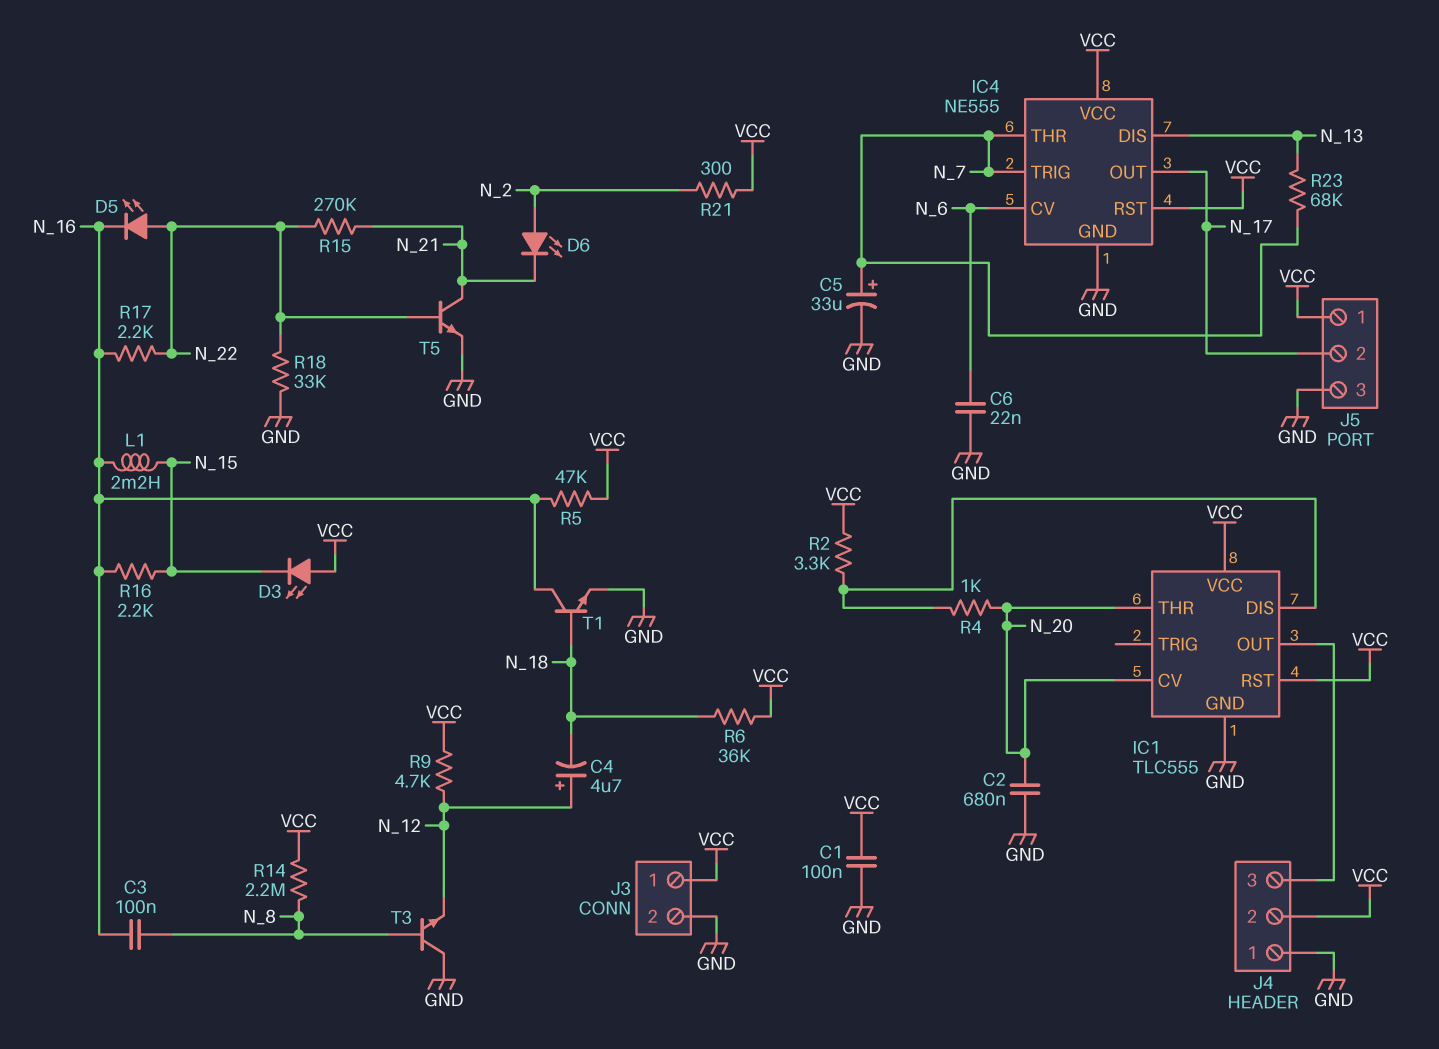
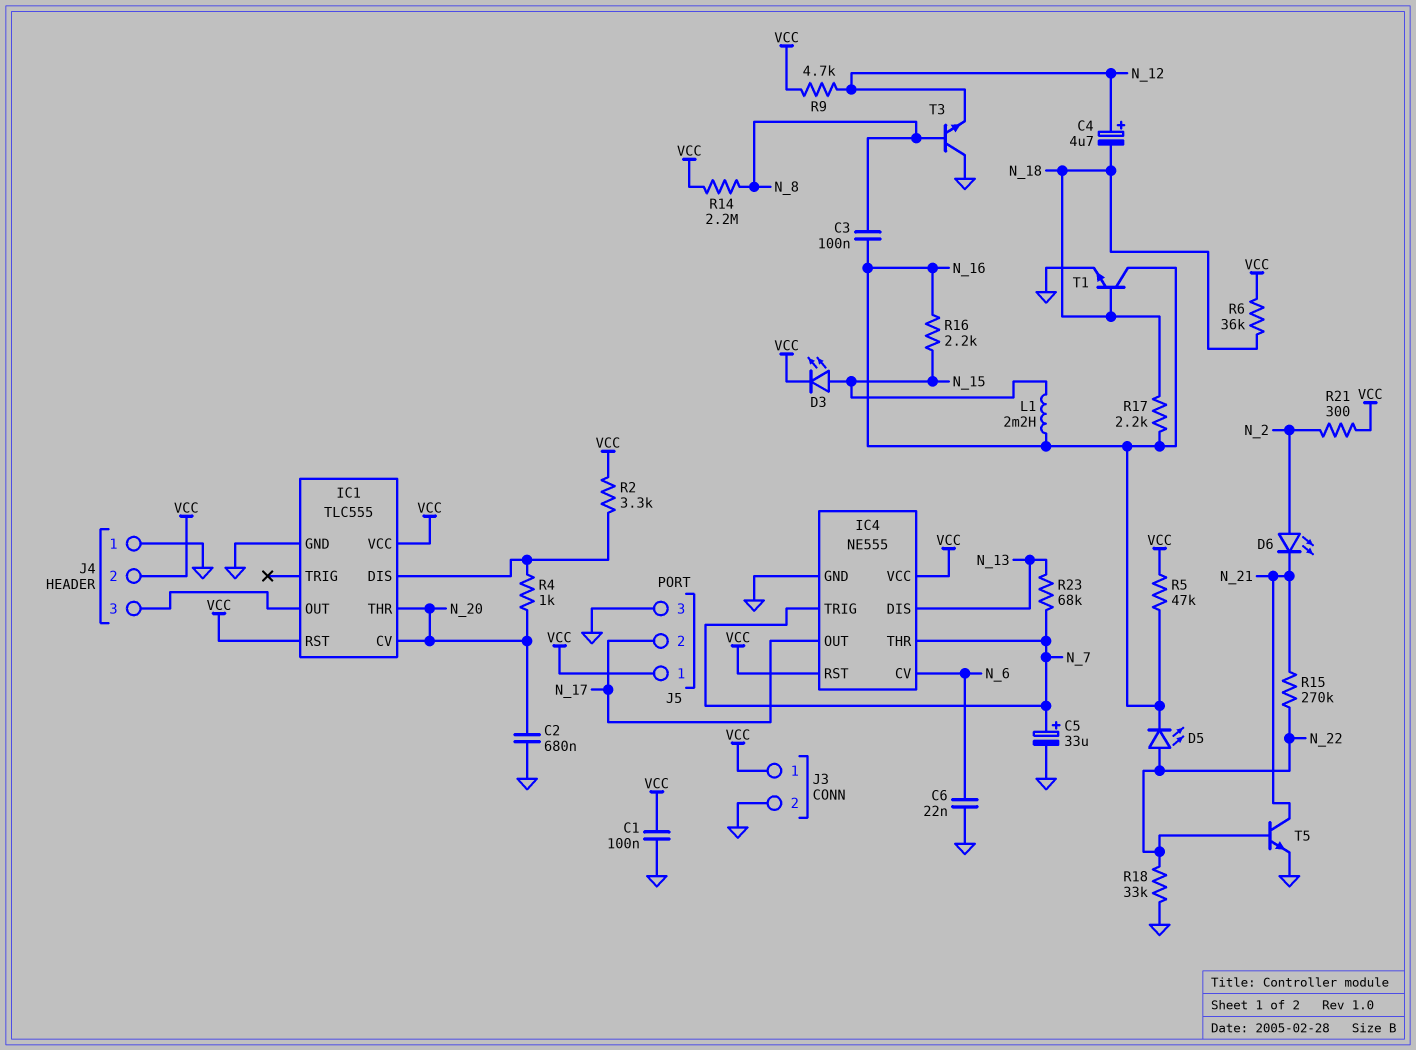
D3: LED (A VCC, K N_15) -> LED (A N_15, K VCC)
R17: 2.2k (N_16, N_22) -> 2.2k (N_16, N_18)

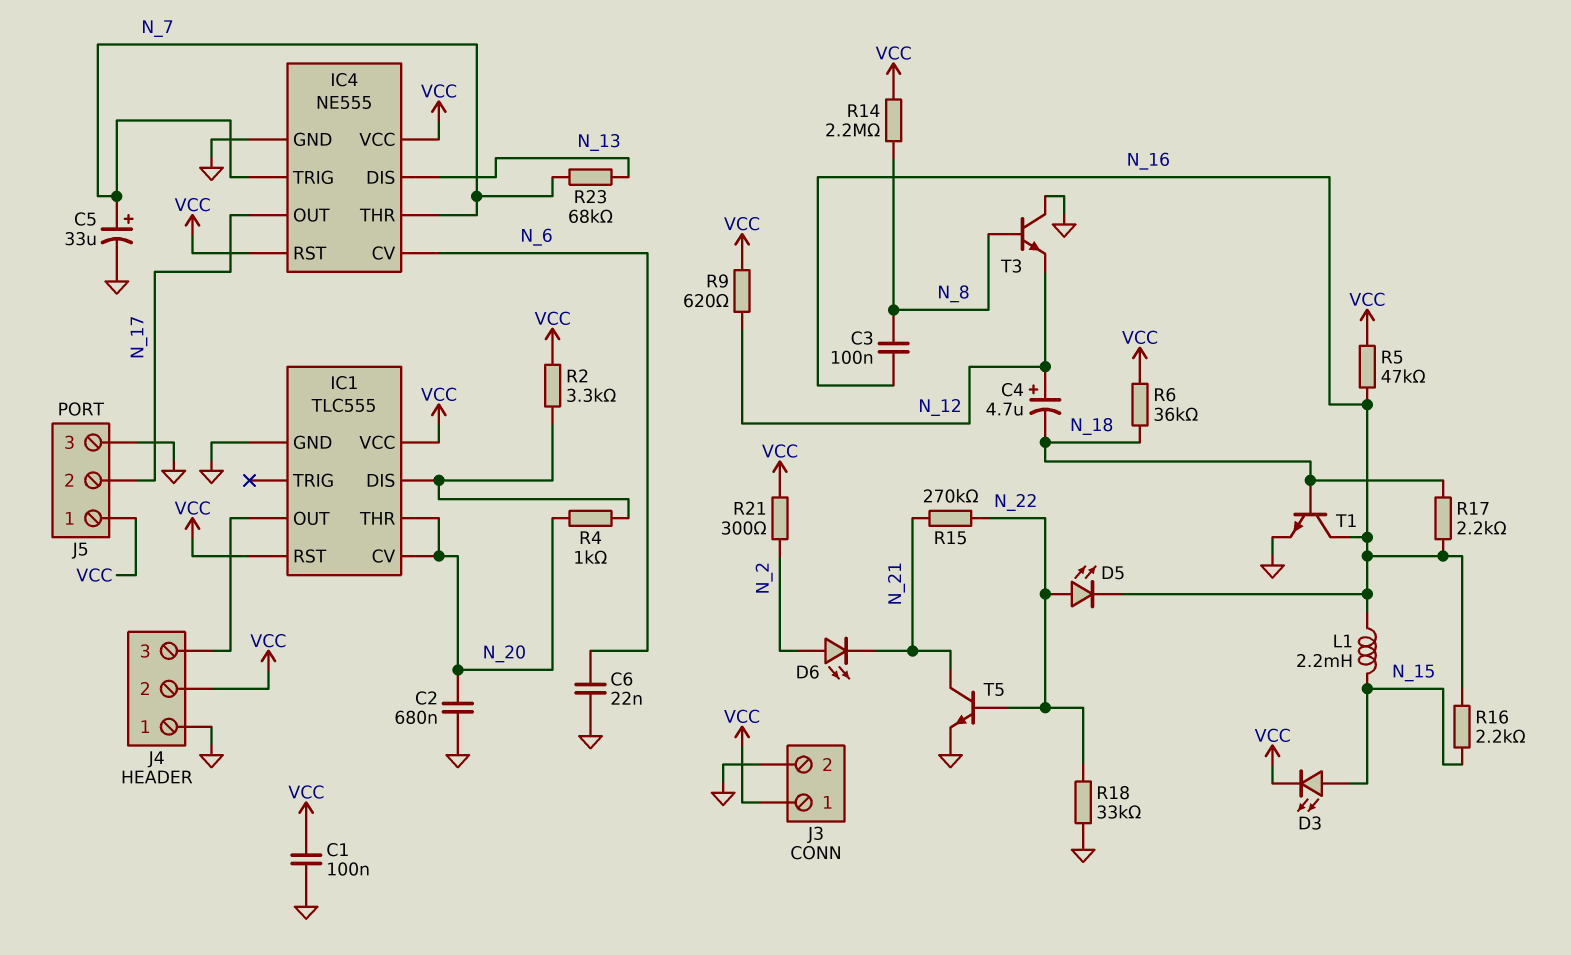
R9: 4.7k (N_12, VCC) -> 620 (N_12, VCC)

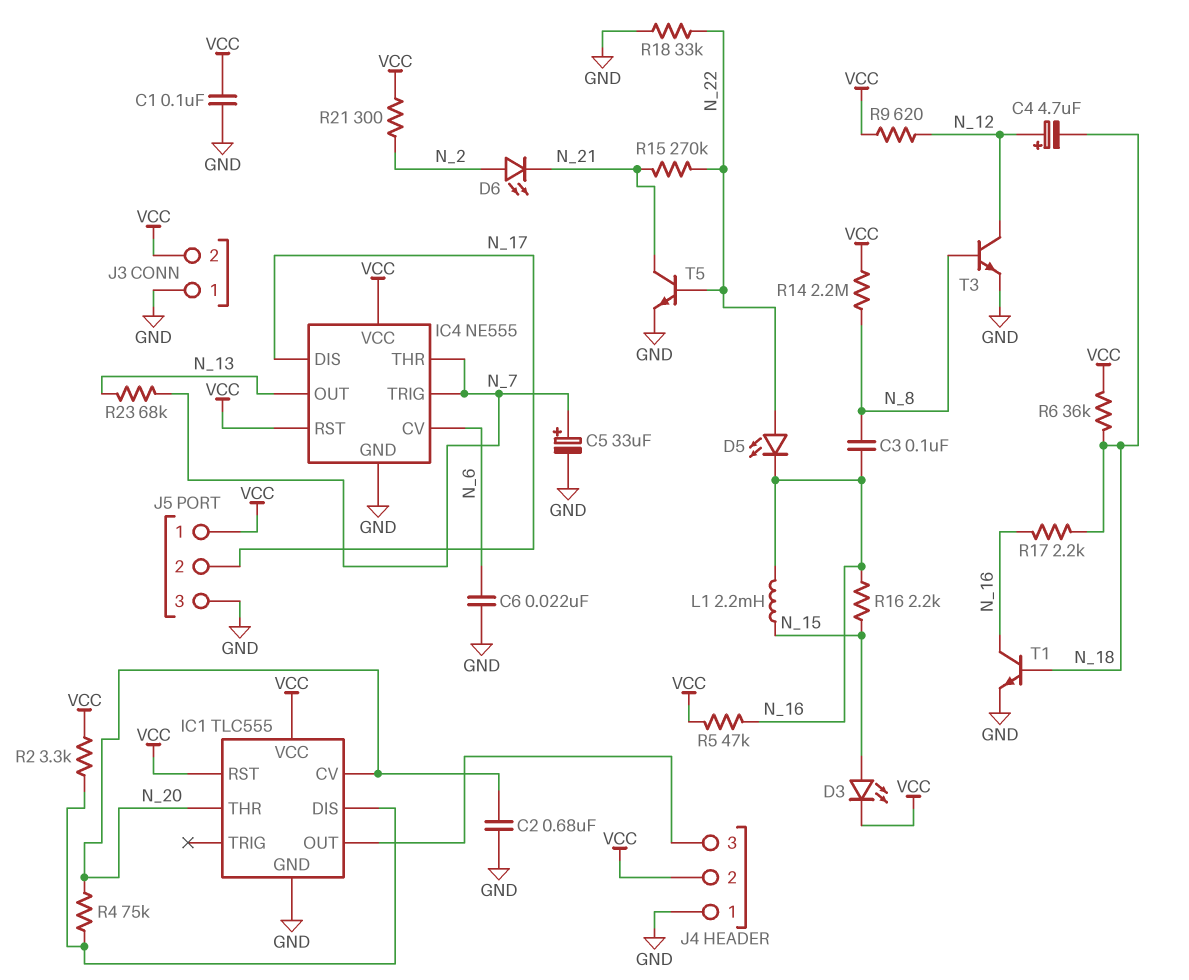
IC4 pin DIS: N_13 -> N_17
IC4 pin OUT: N_17 -> N_13
J3 pin 1: VCC -> GND
J3 pin 2: GND -> VCC
R4: 1k (IC1/DIS, N_20) -> 75k (IC1/DIS, N_20)
T3: NPN (B N_8, C GND, E N_12) -> NPN (B N_8, C N_12, E GND)

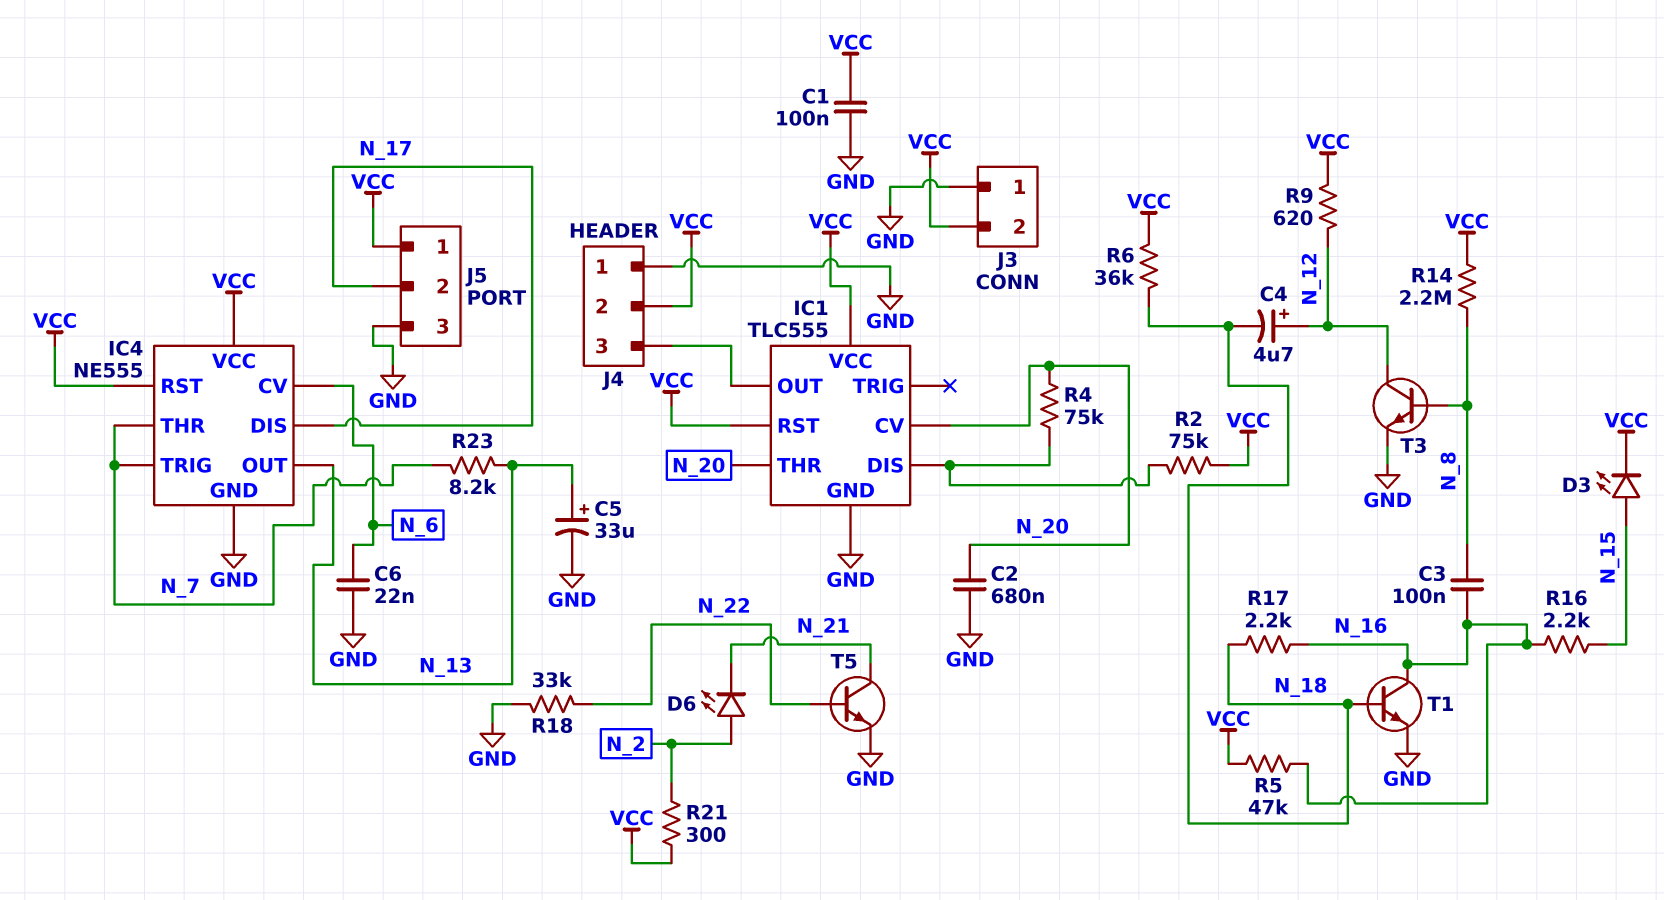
C5: 33uF (plus N_7, minus GND) -> 33uF (plus N_13, minus GND)
D5: LED (A N_22, K N_16) -> none
L1: 2.2mH (N_15, N_16) -> none
R2: 3.3k (IC1/DIS, VCC) -> 75k (IC1/DIS, VCC)
R15: 270k (N_21, N_22) -> none
R23: 68k (N_7, N_13) -> 8.2k (N_7, N_13)

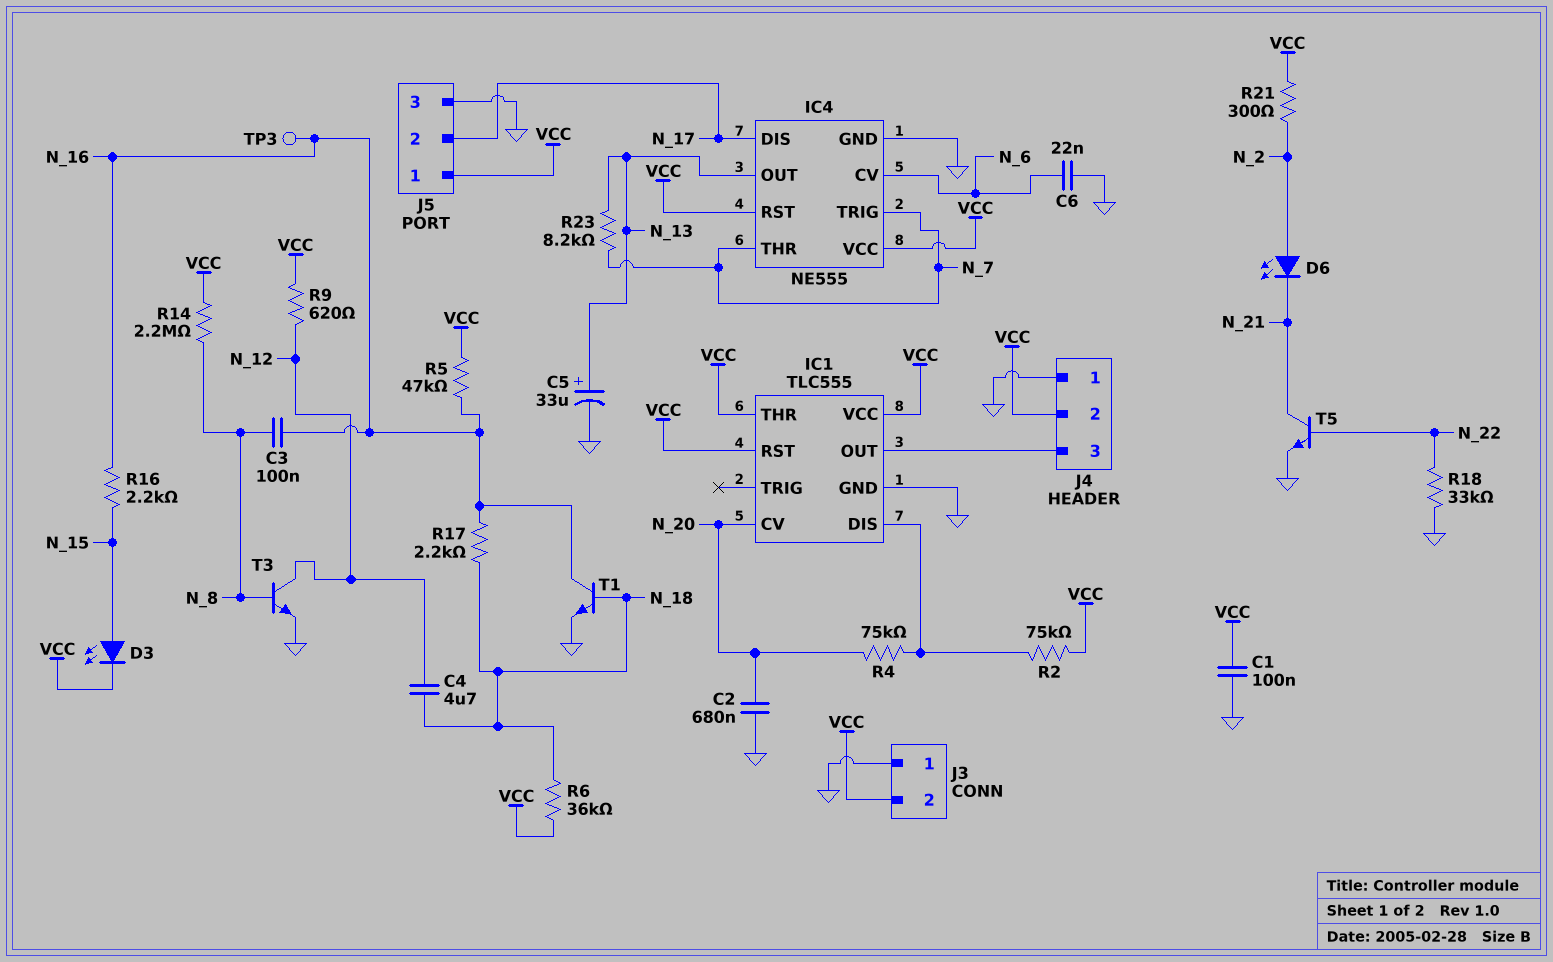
C4: 4.7uF (plus N_12, minus N_18) -> 4.7uF (N_12, N_18)
IC1 pin THR: N_20 -> VCC
TP3: none -> test point (N_16)

